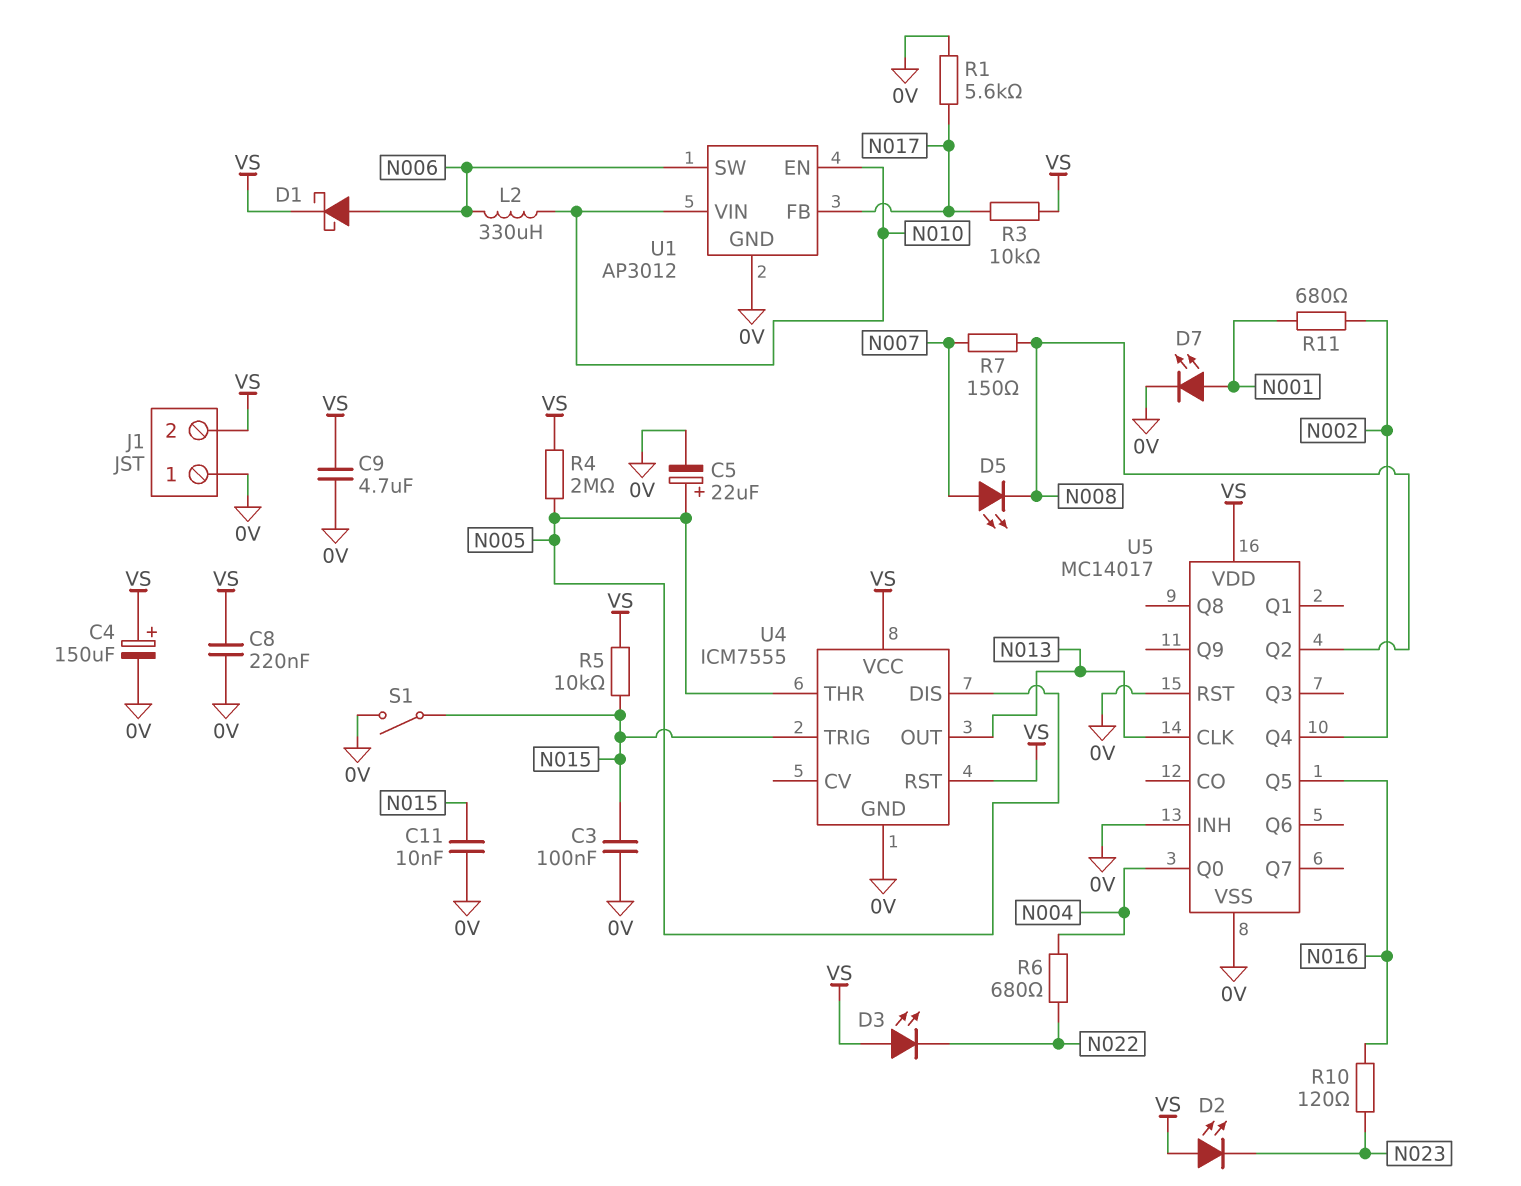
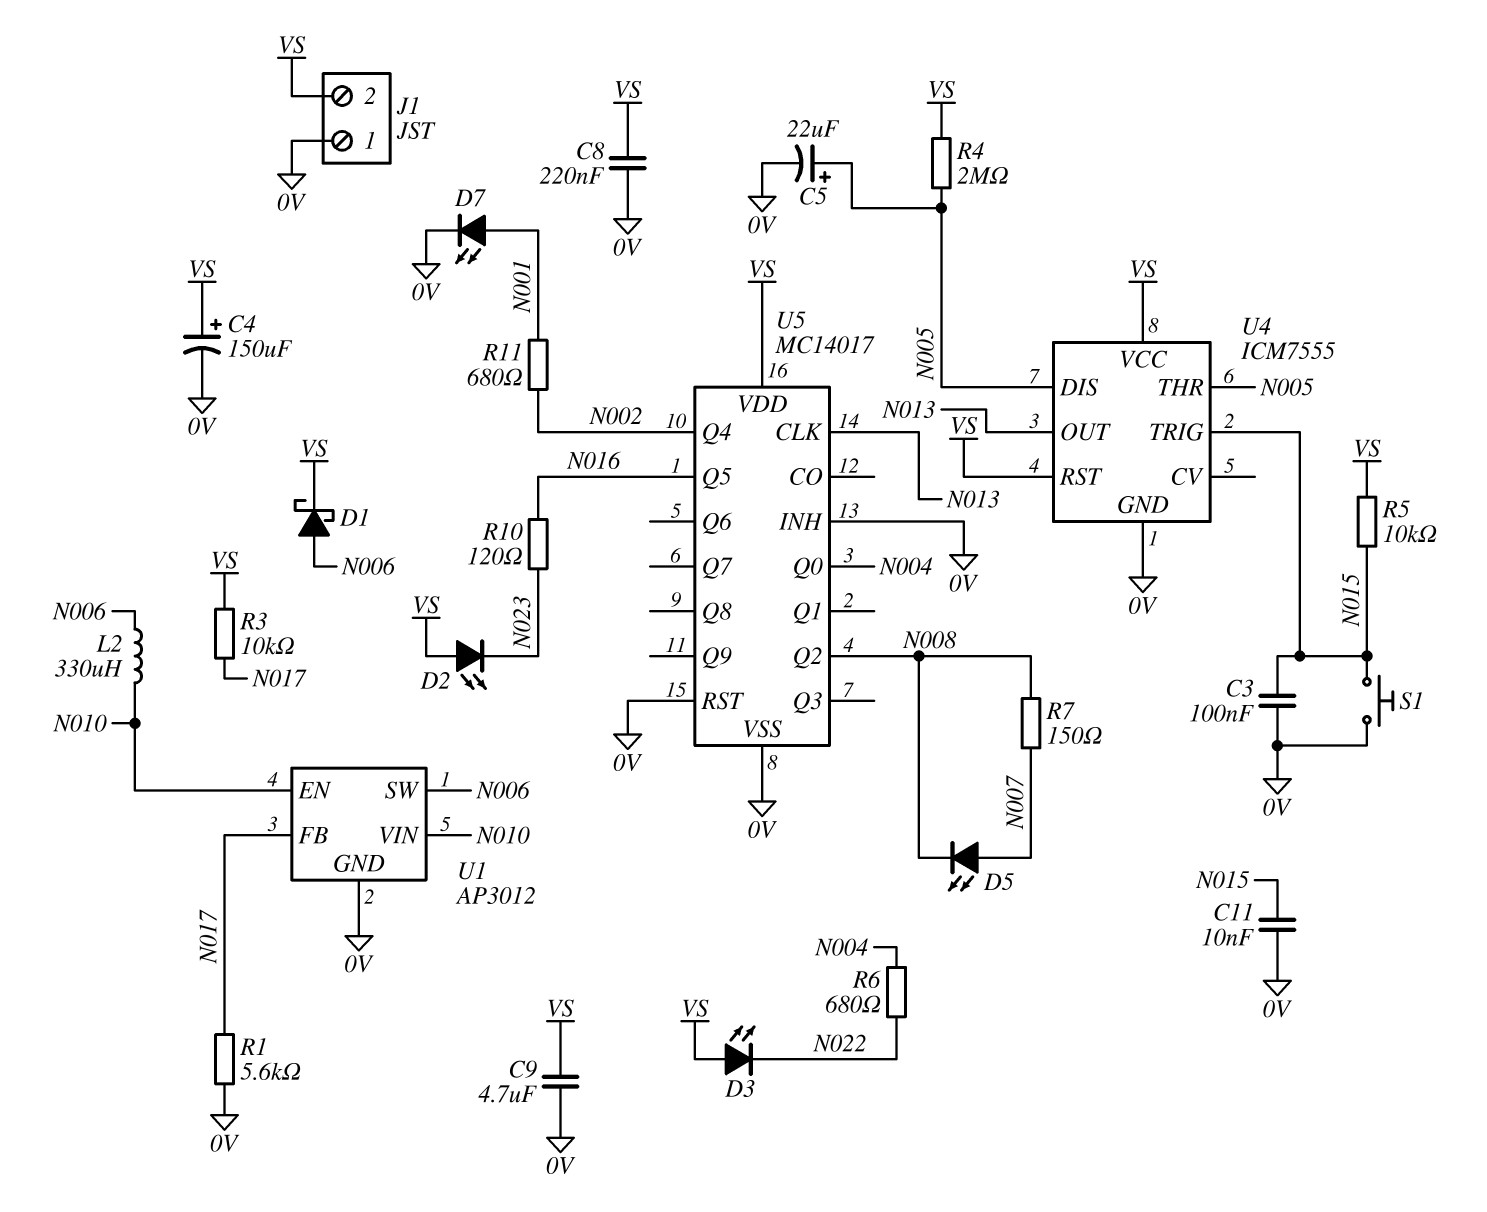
S1: switch (0V, N015) -> button (0V, N015)

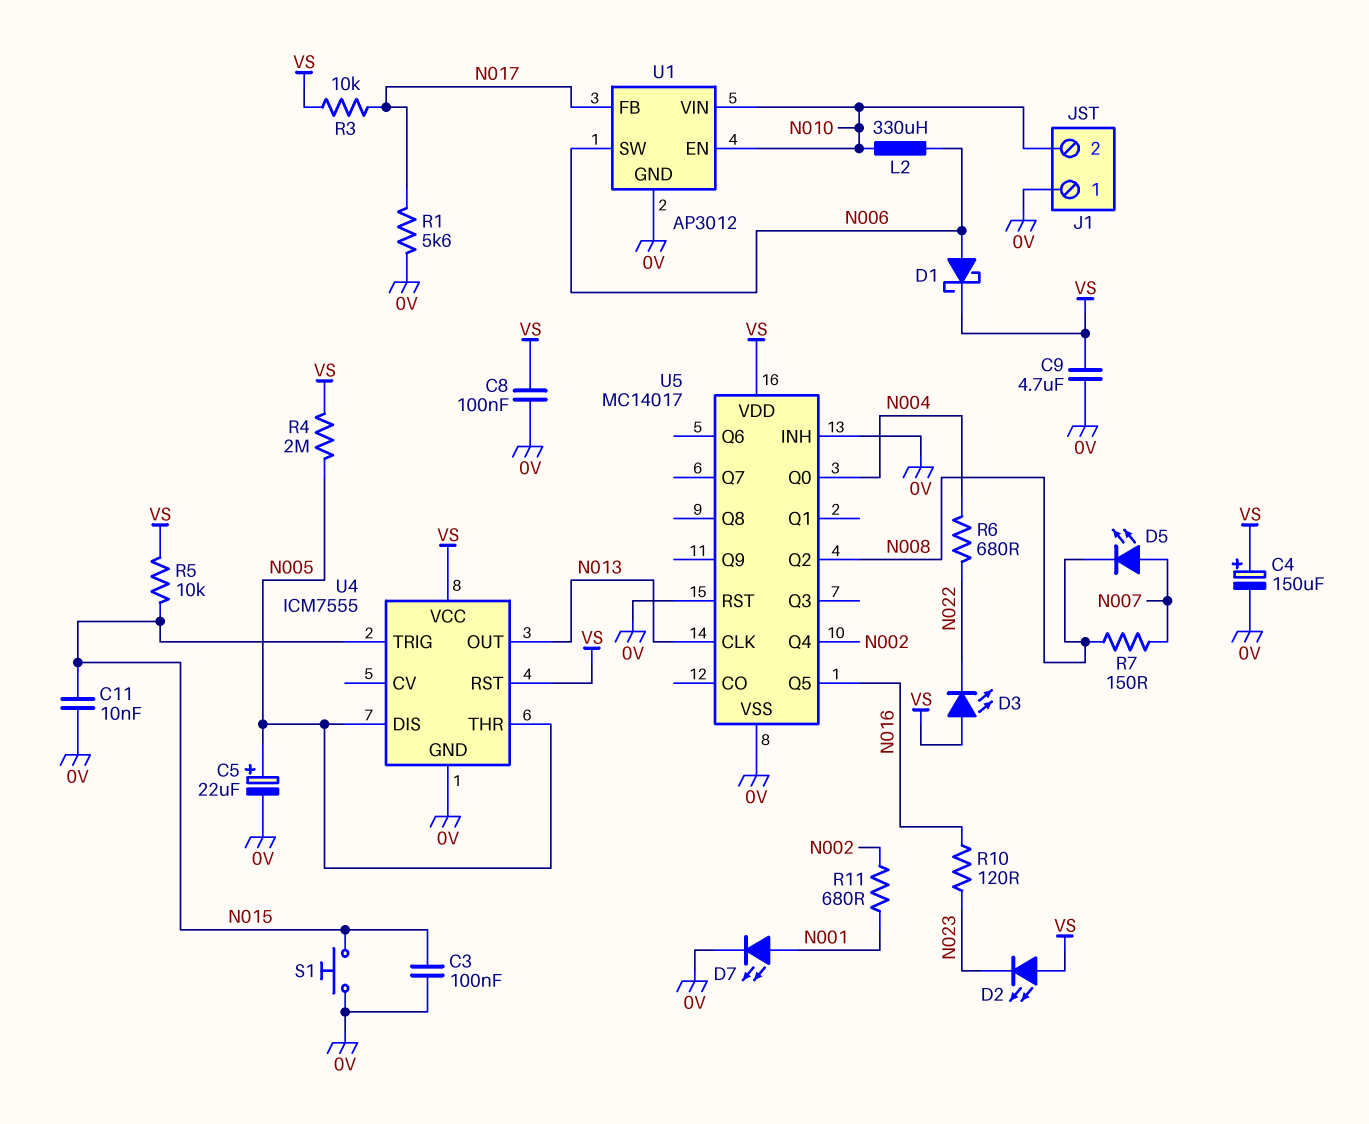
C8: 220nF (0V, VS) -> 100nF (0V, VS)
J1 pin 2: VS -> N010

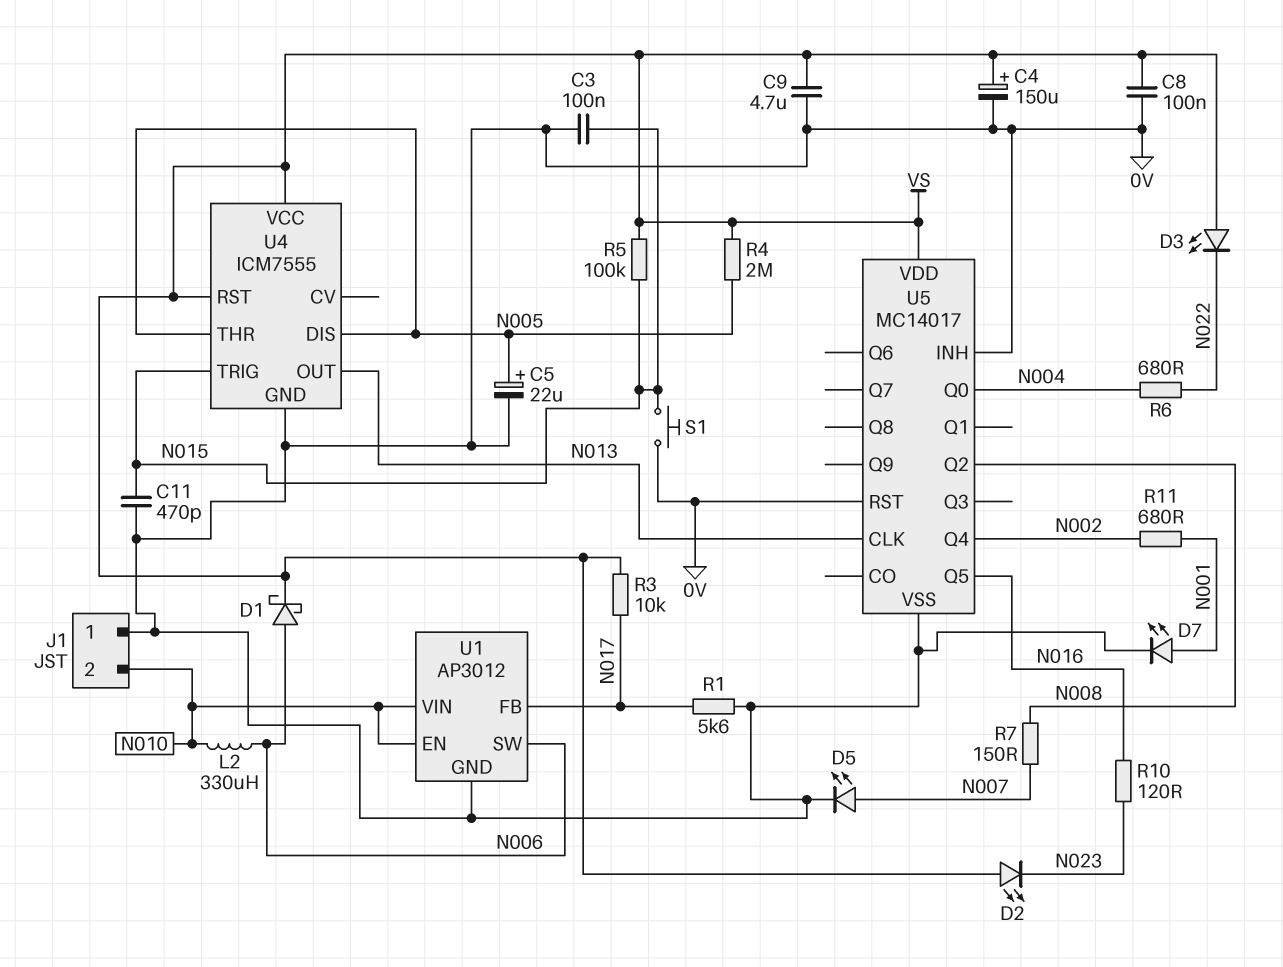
C11: 10nF (0V, N015) -> 470pF (0V, N015)
D5: LED (A N007, K N008) -> LED (A N007, K 0V)
R5: 10k (N015, VS) -> 100k (N015, VS)

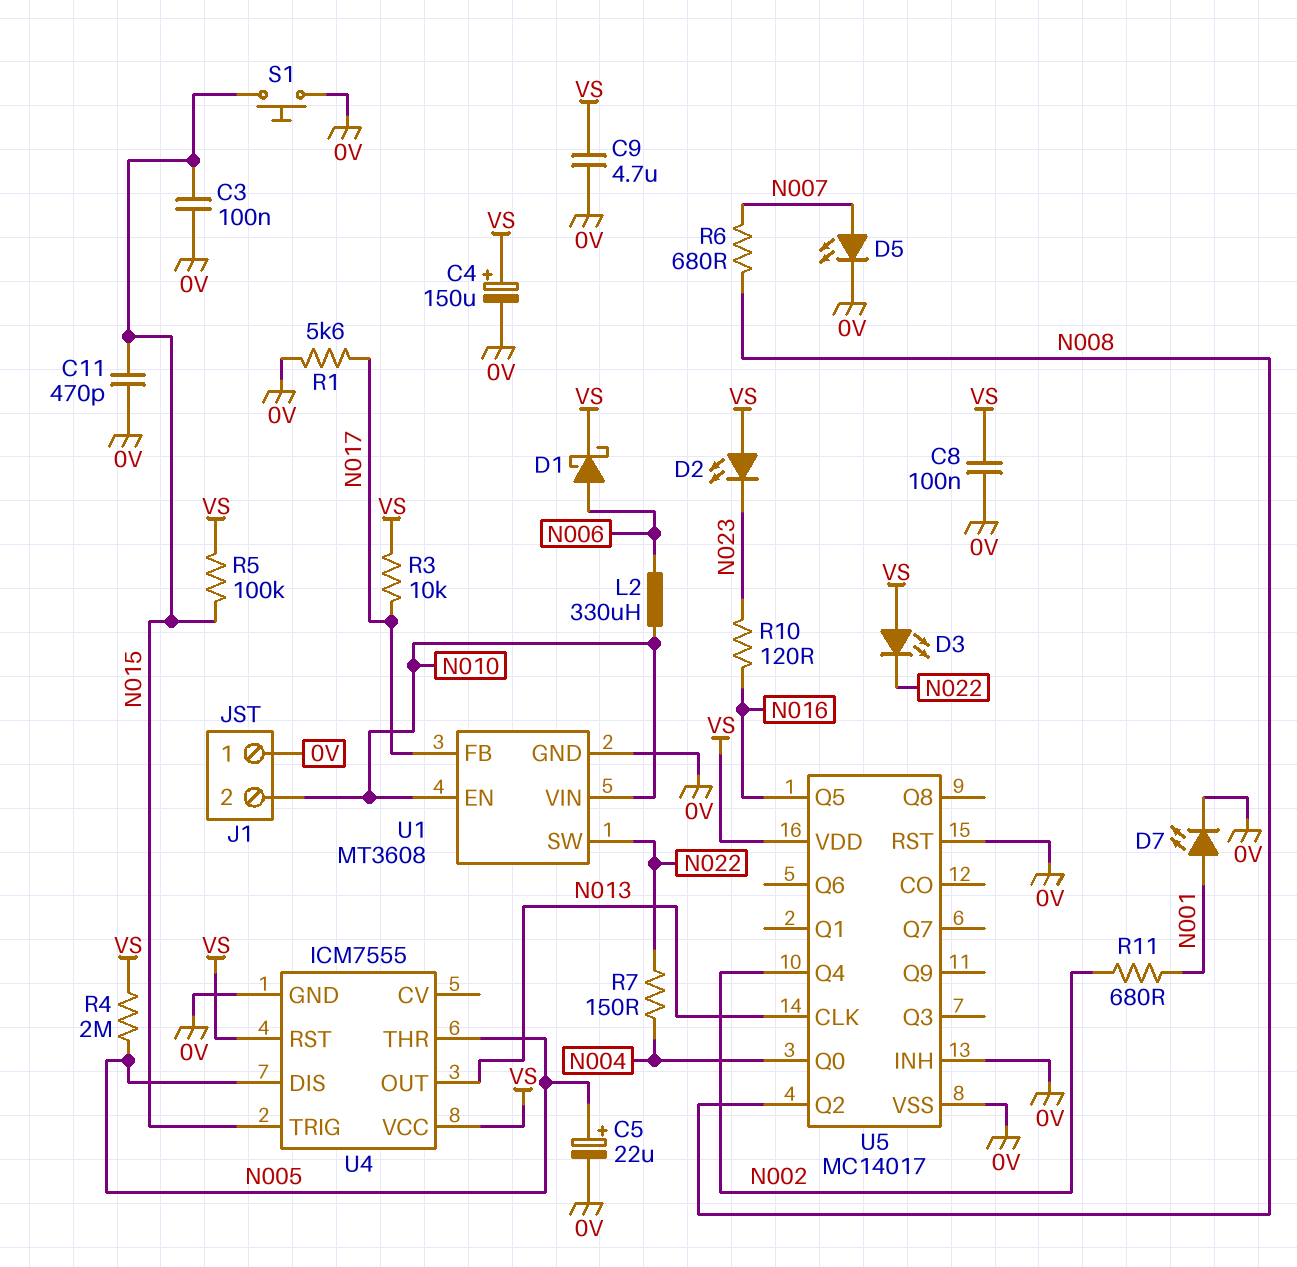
R6: 680 (N004, N022) -> 680 (N007, N008)
R7: 150 (N007, N008) -> 150 (N004, N022)
U1: AP3012 -> MT3608
U1 pin SW: N006 -> N022

